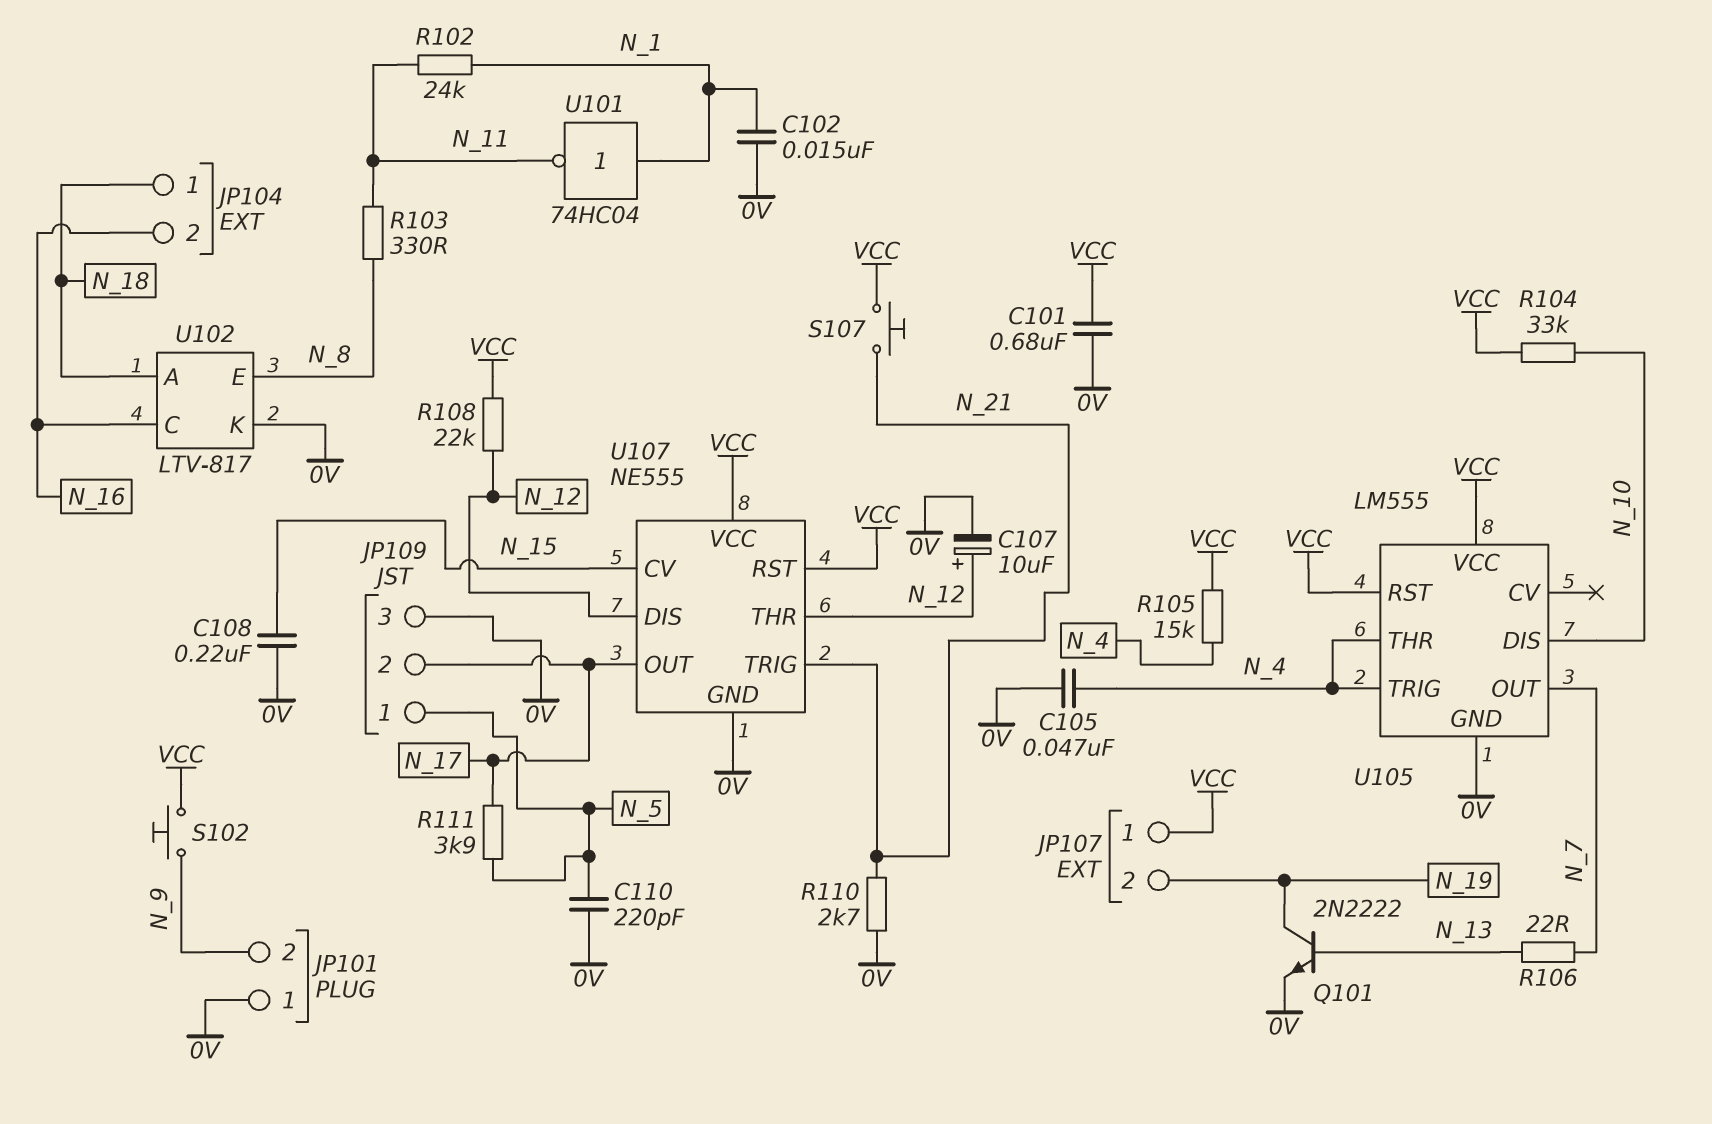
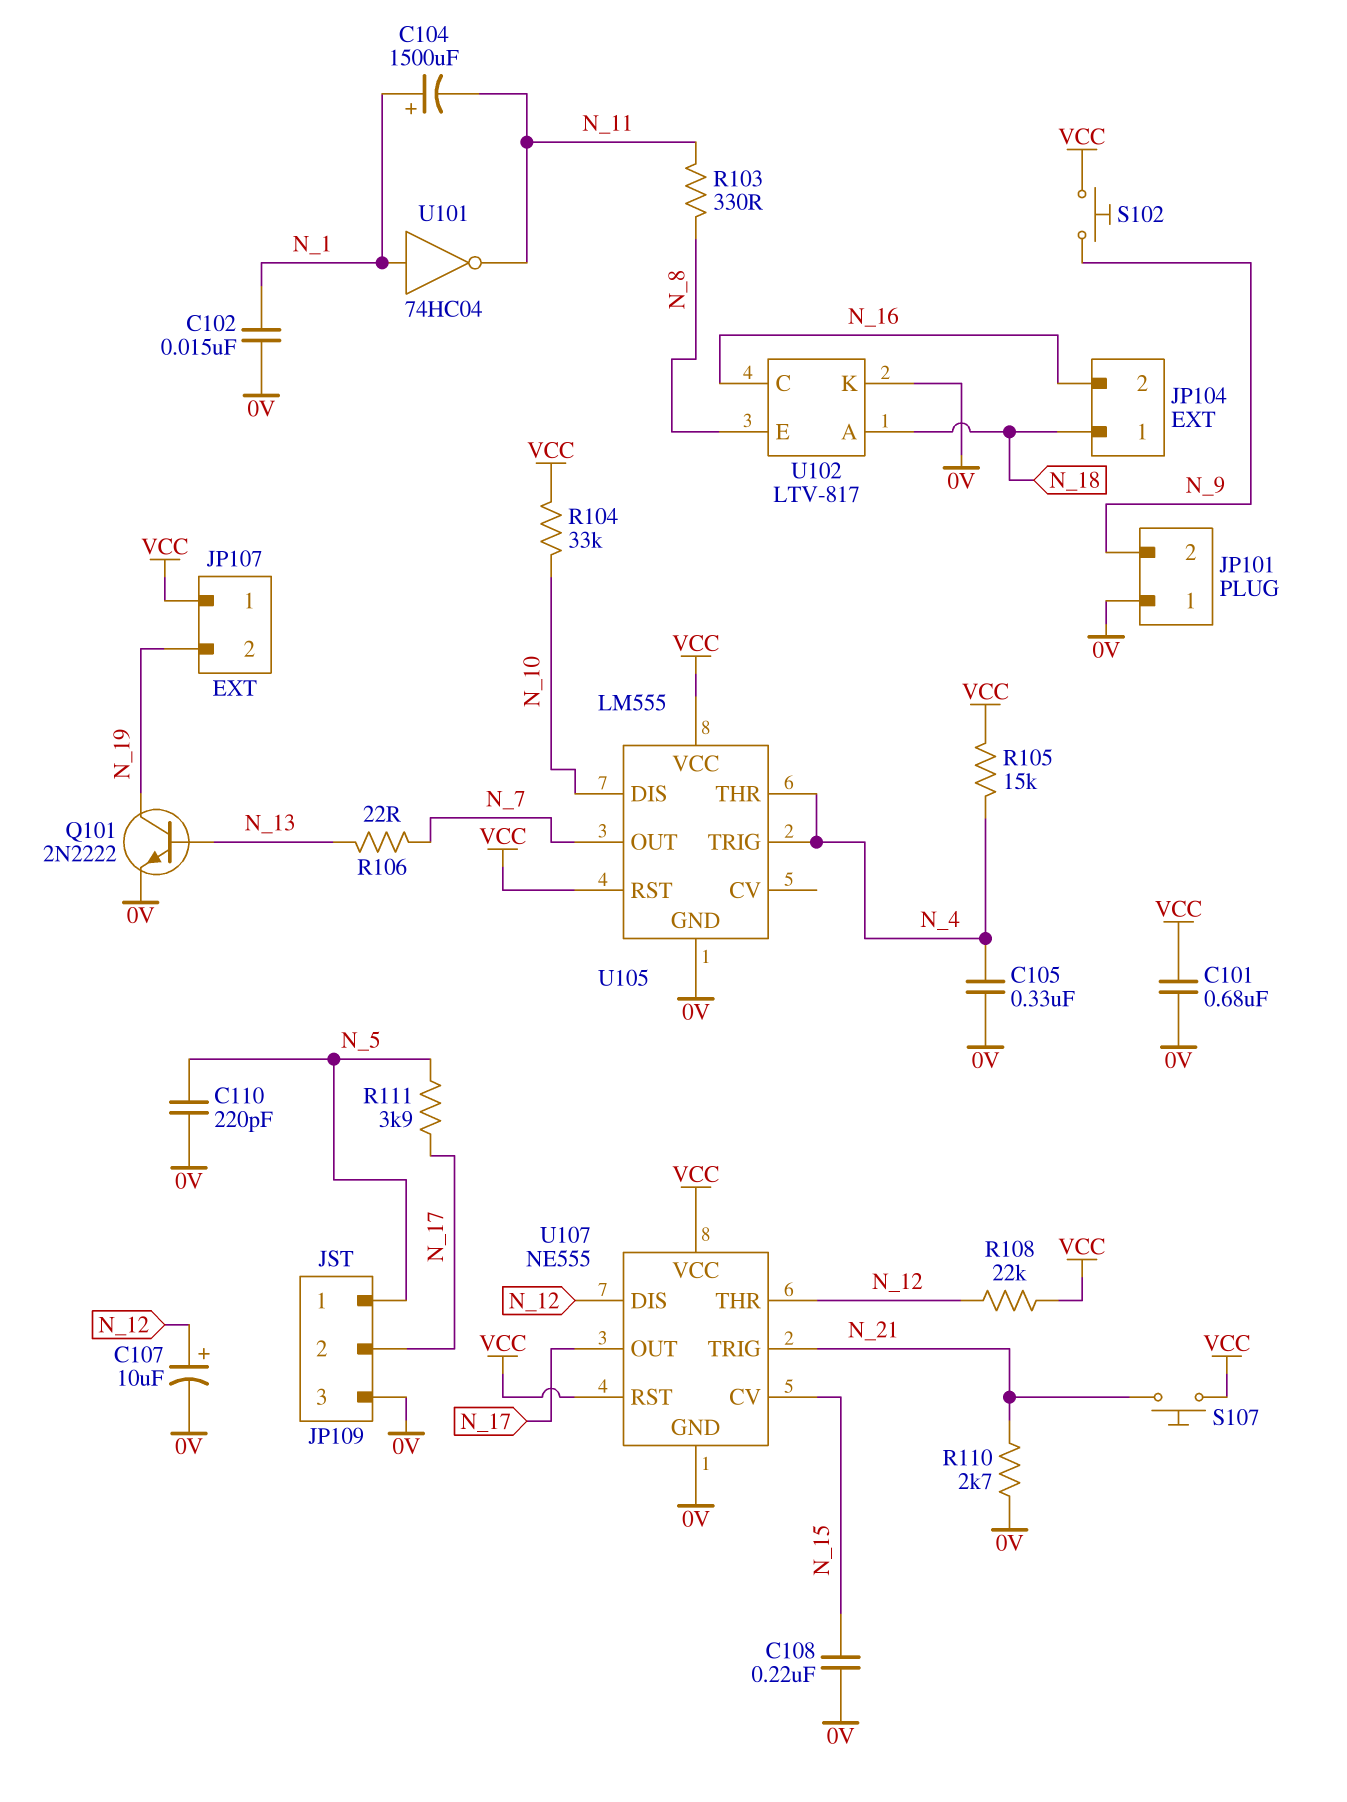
C104: none -> 1500uF (plus N_1, minus N_11)
C105: 47nF (0V, N_4) -> 330nF (0V, N_4)
R102: 24k (N_1, N_11) -> none

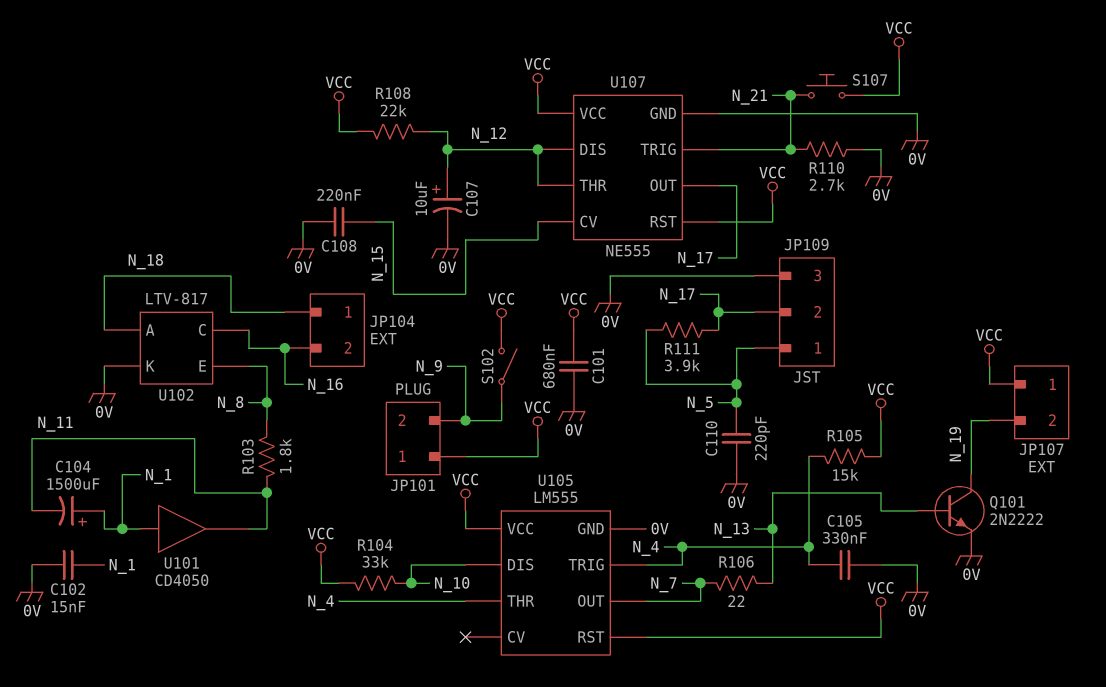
JP101 pin 1: 0V -> VCC
R103: 330 (N_8, N_11) -> 1.8k (N_8, N_11)
S102: button (N_9, VCC) -> switch (N_9, VCC)
U101: NOT 74HC04 (in N_1, out N_11) -> buffer CD4050 (in N_1, out N_11)

